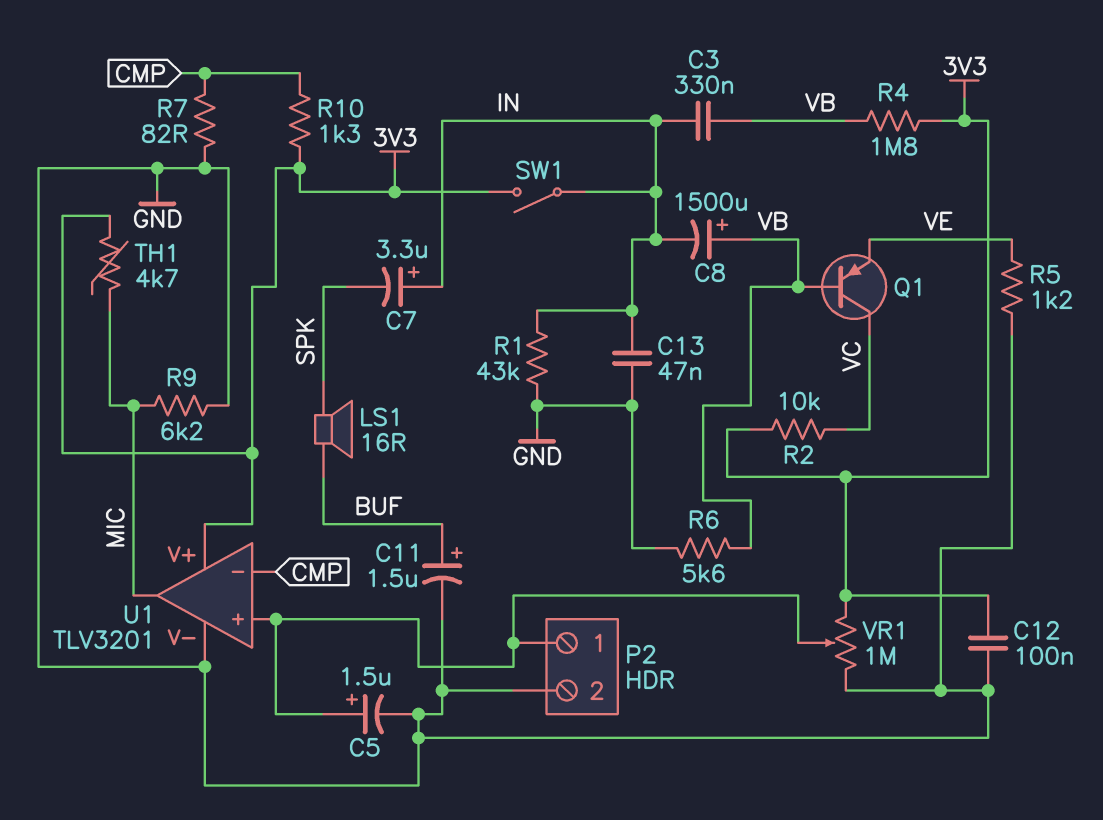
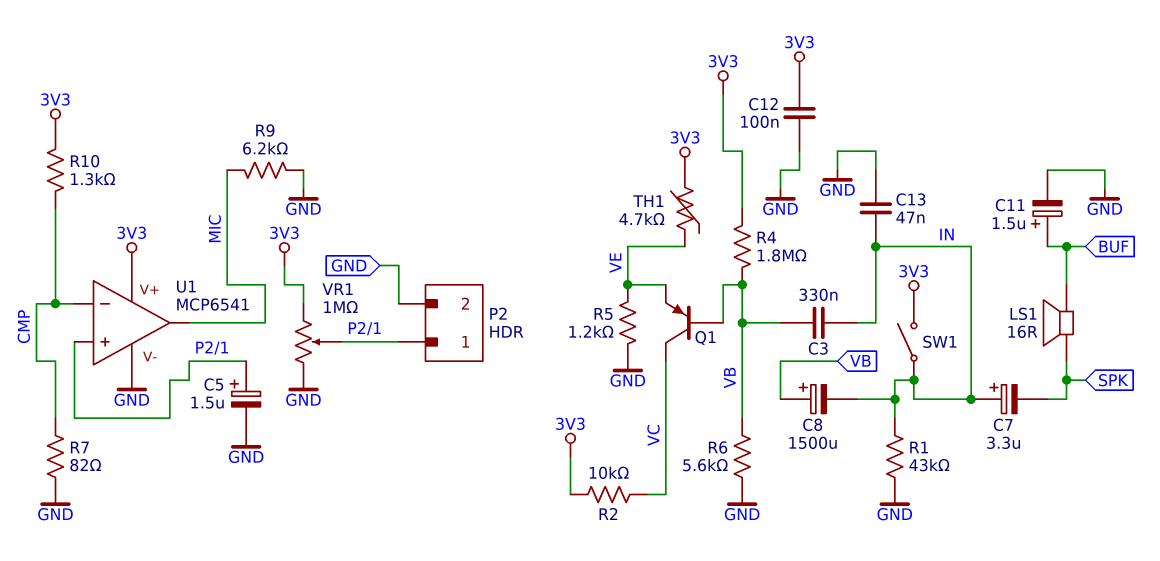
TH1: 4.7k (3V3, MIC) -> 4.7k (3V3, VE)
U1: TLV3201 -> MCP6541

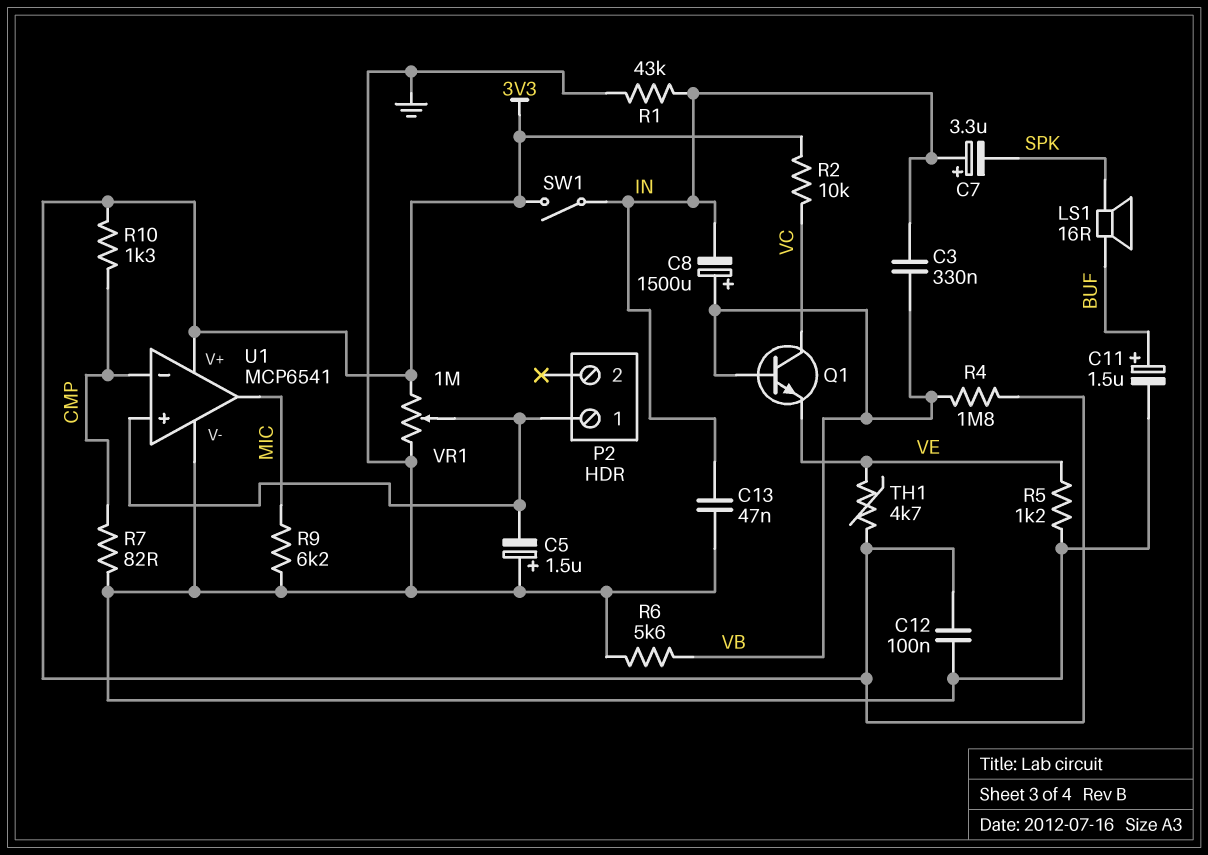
C5: 1.5uF (plus P2/1, minus GND) -> 1.5uF (plus GND, minus P2/1)
P2 pin 2: GND -> none
Q1: PNP (B VB, C VC, E VE) -> NPN (B VB, C VC, E VE)

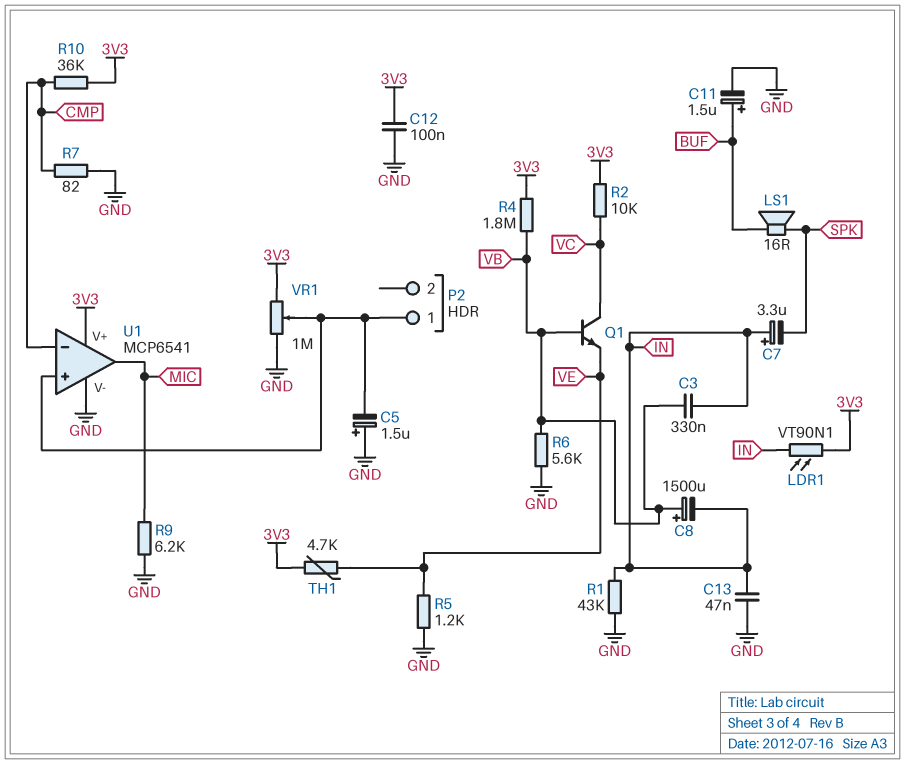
LDR1: none -> VT90N1 (3V3, IN)
R10: 1.3k (3V3, CMP) -> 36k (3V3, CMP)
SW1: switch (3V3, IN) -> none

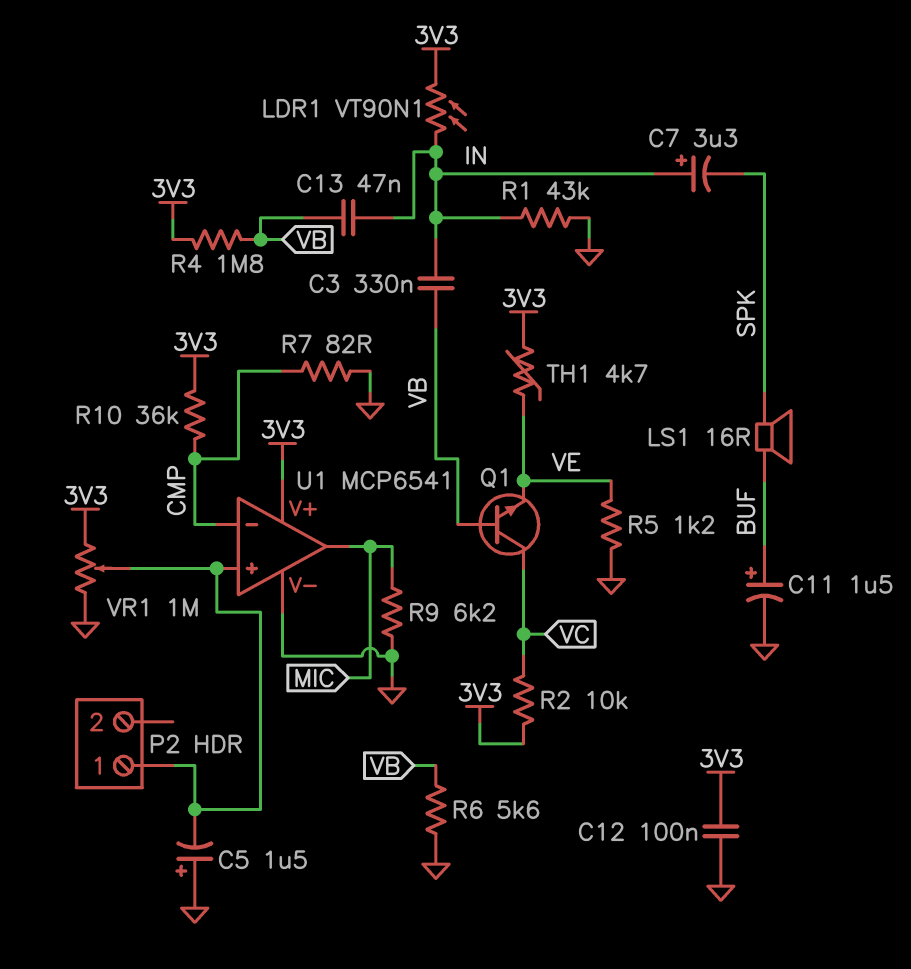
C8: 1500uF (plus VB, minus IN) -> none
C13: 47nF (GND, IN) -> 47nF (IN, VB)

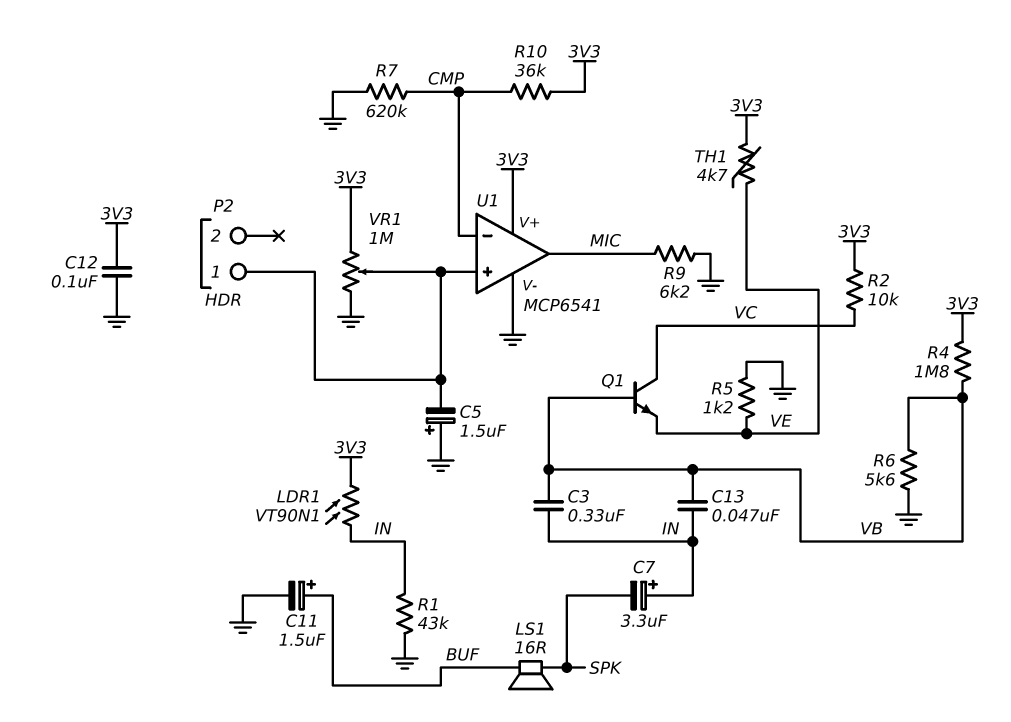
R7: 82 (CMP, GND) -> 620k (CMP, GND)

